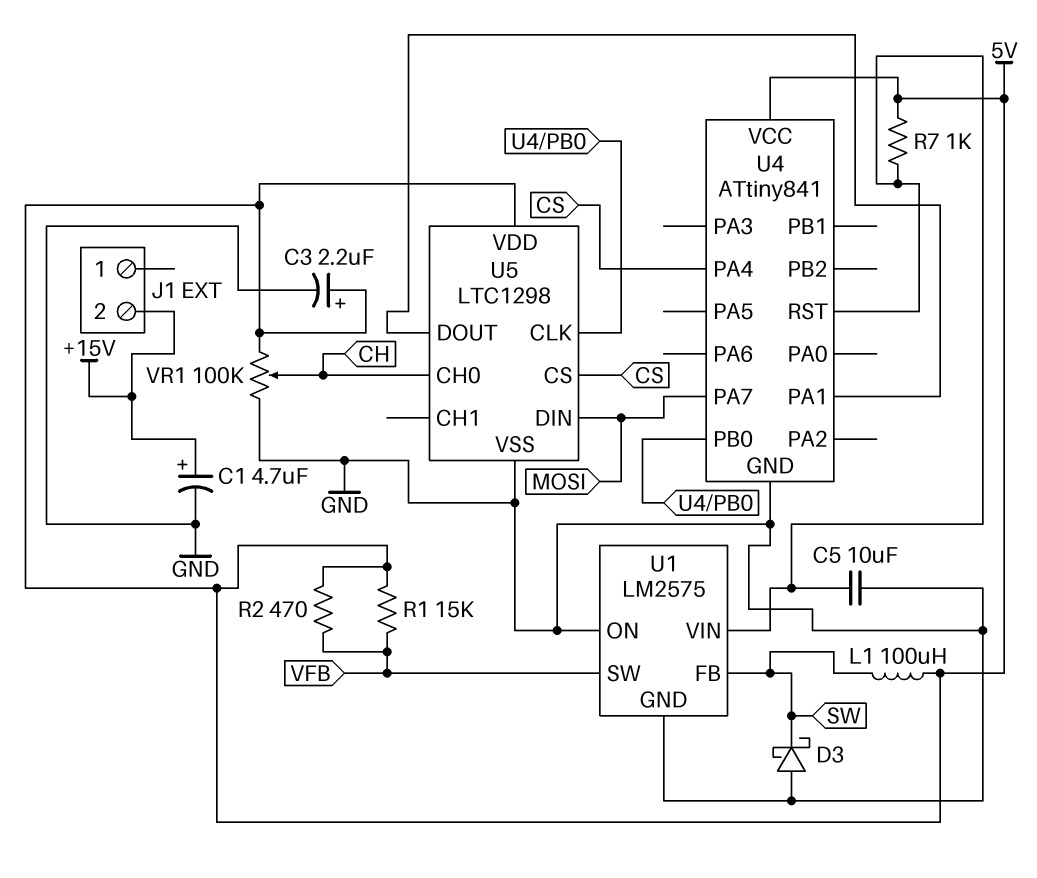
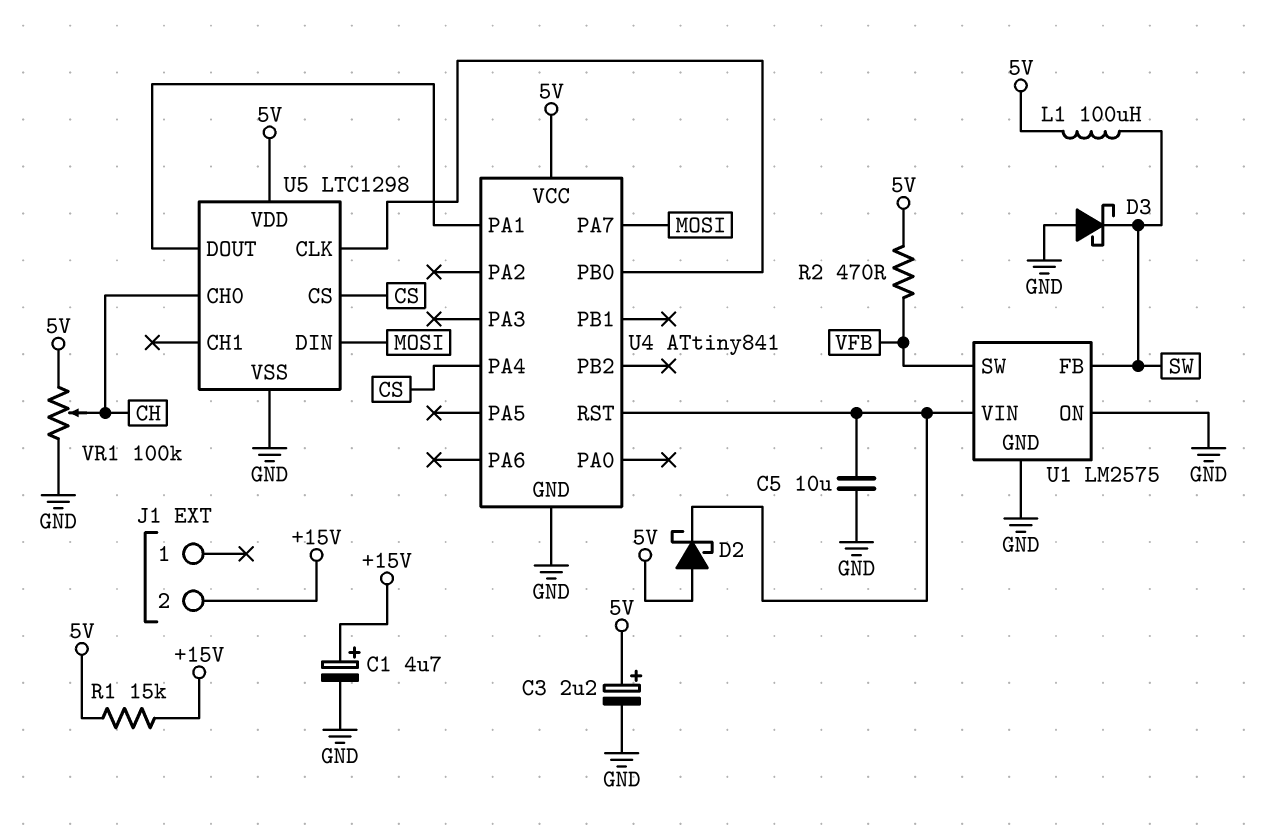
D2: none -> schottky (A 5V, K U1/VIN)
R1: 15k (5V, VFB) -> 15k (+15V, 5V)
R7: 1k (5V, U1/VIN) -> none

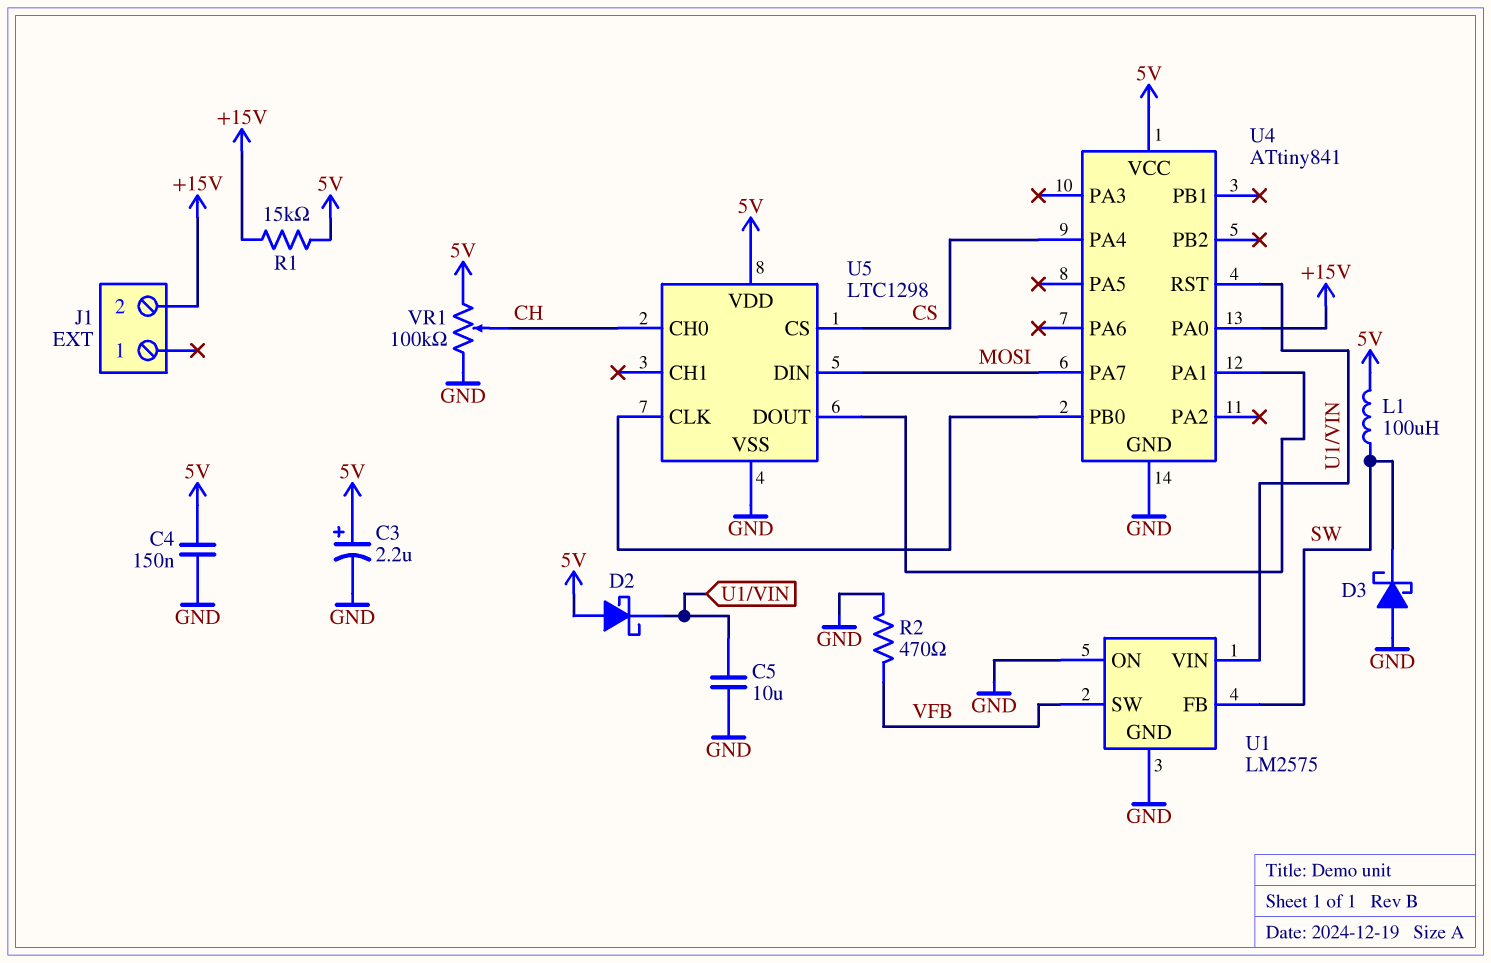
C1: 4.7uF (plus +15V, minus GND) -> none
C4: none -> 150nF (5V, GND)
R2: 470 (5V, VFB) -> 470 (GND, VFB)
U4 pin PA0: none -> +15V

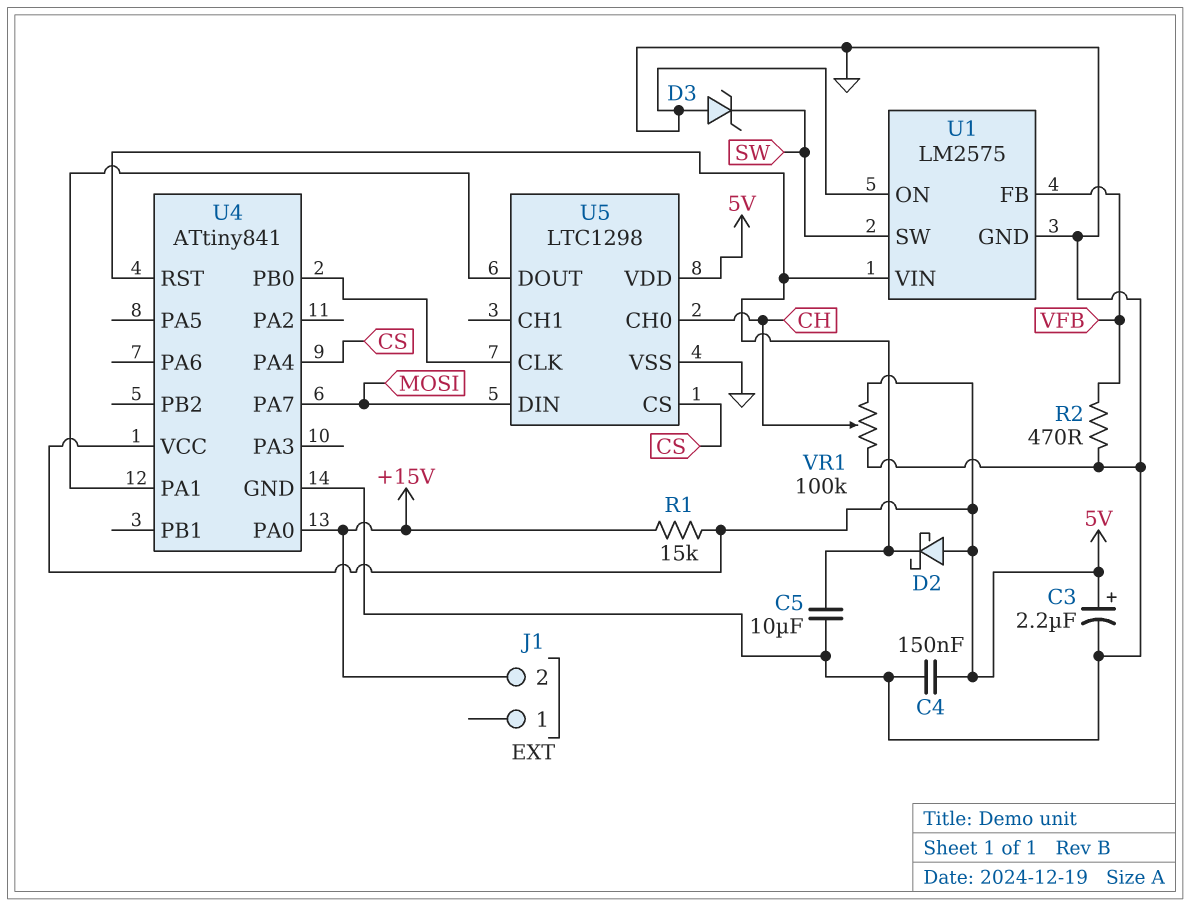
D3: schottky (A GND, K SW) -> zener (A GND, K SW)
L1: 100uH (5V, SW) -> none
U1 pin FB: SW -> VFB
U1 pin SW: VFB -> SW

